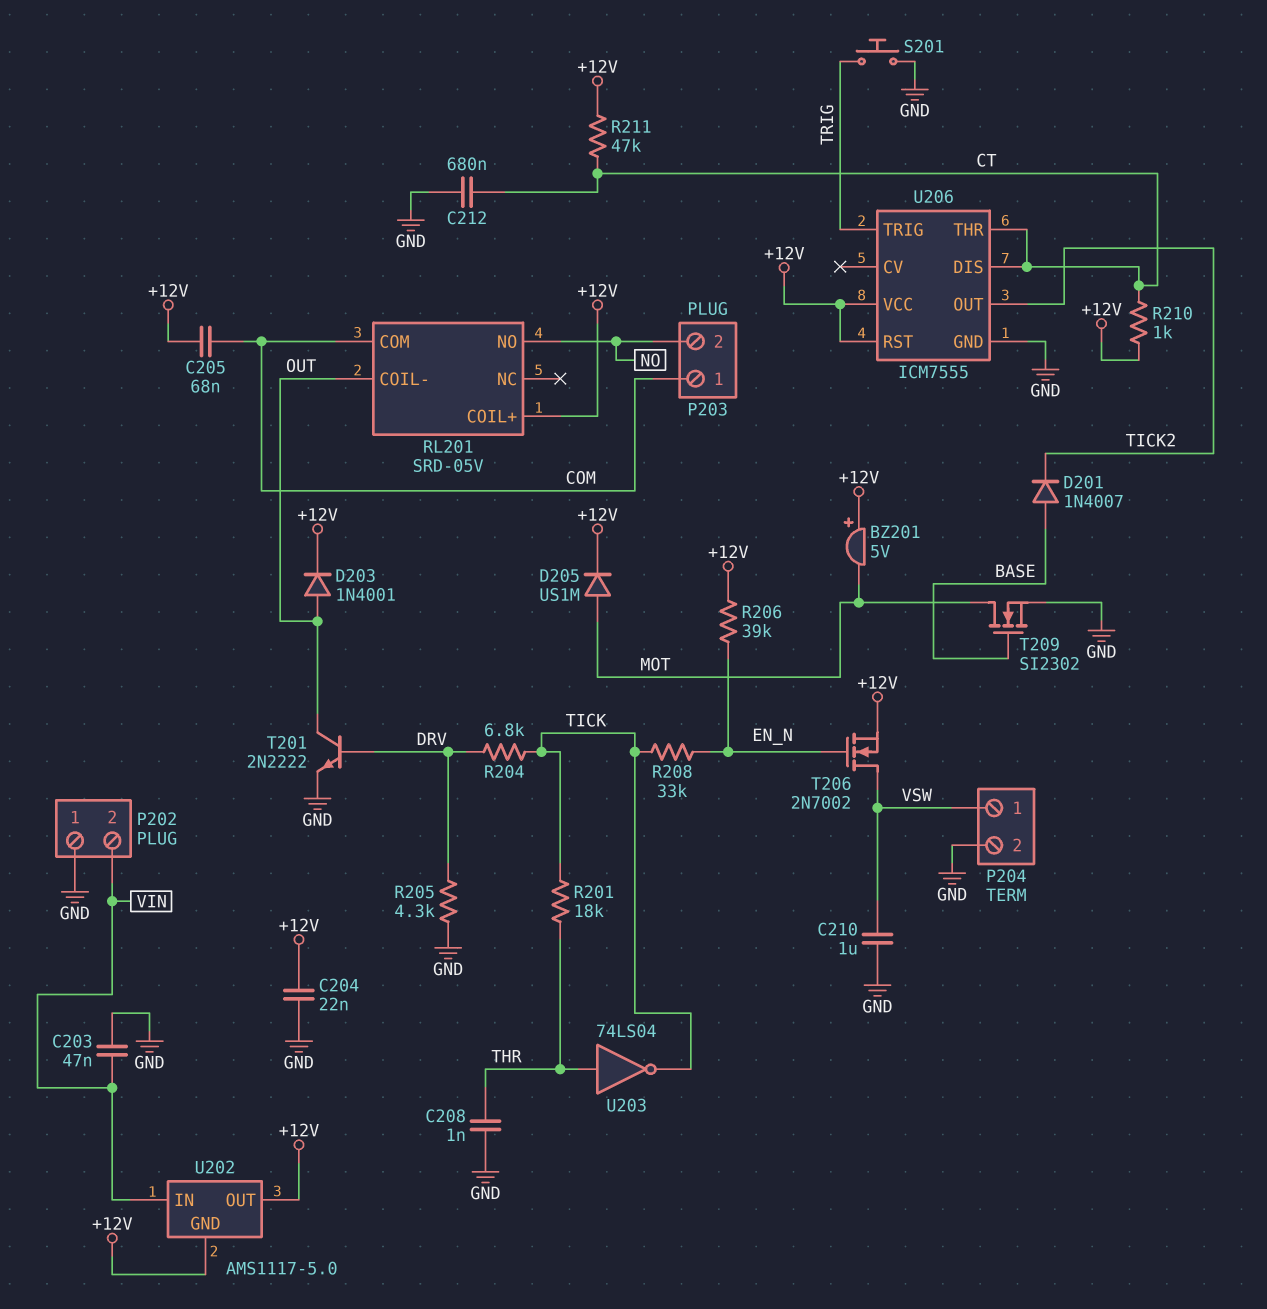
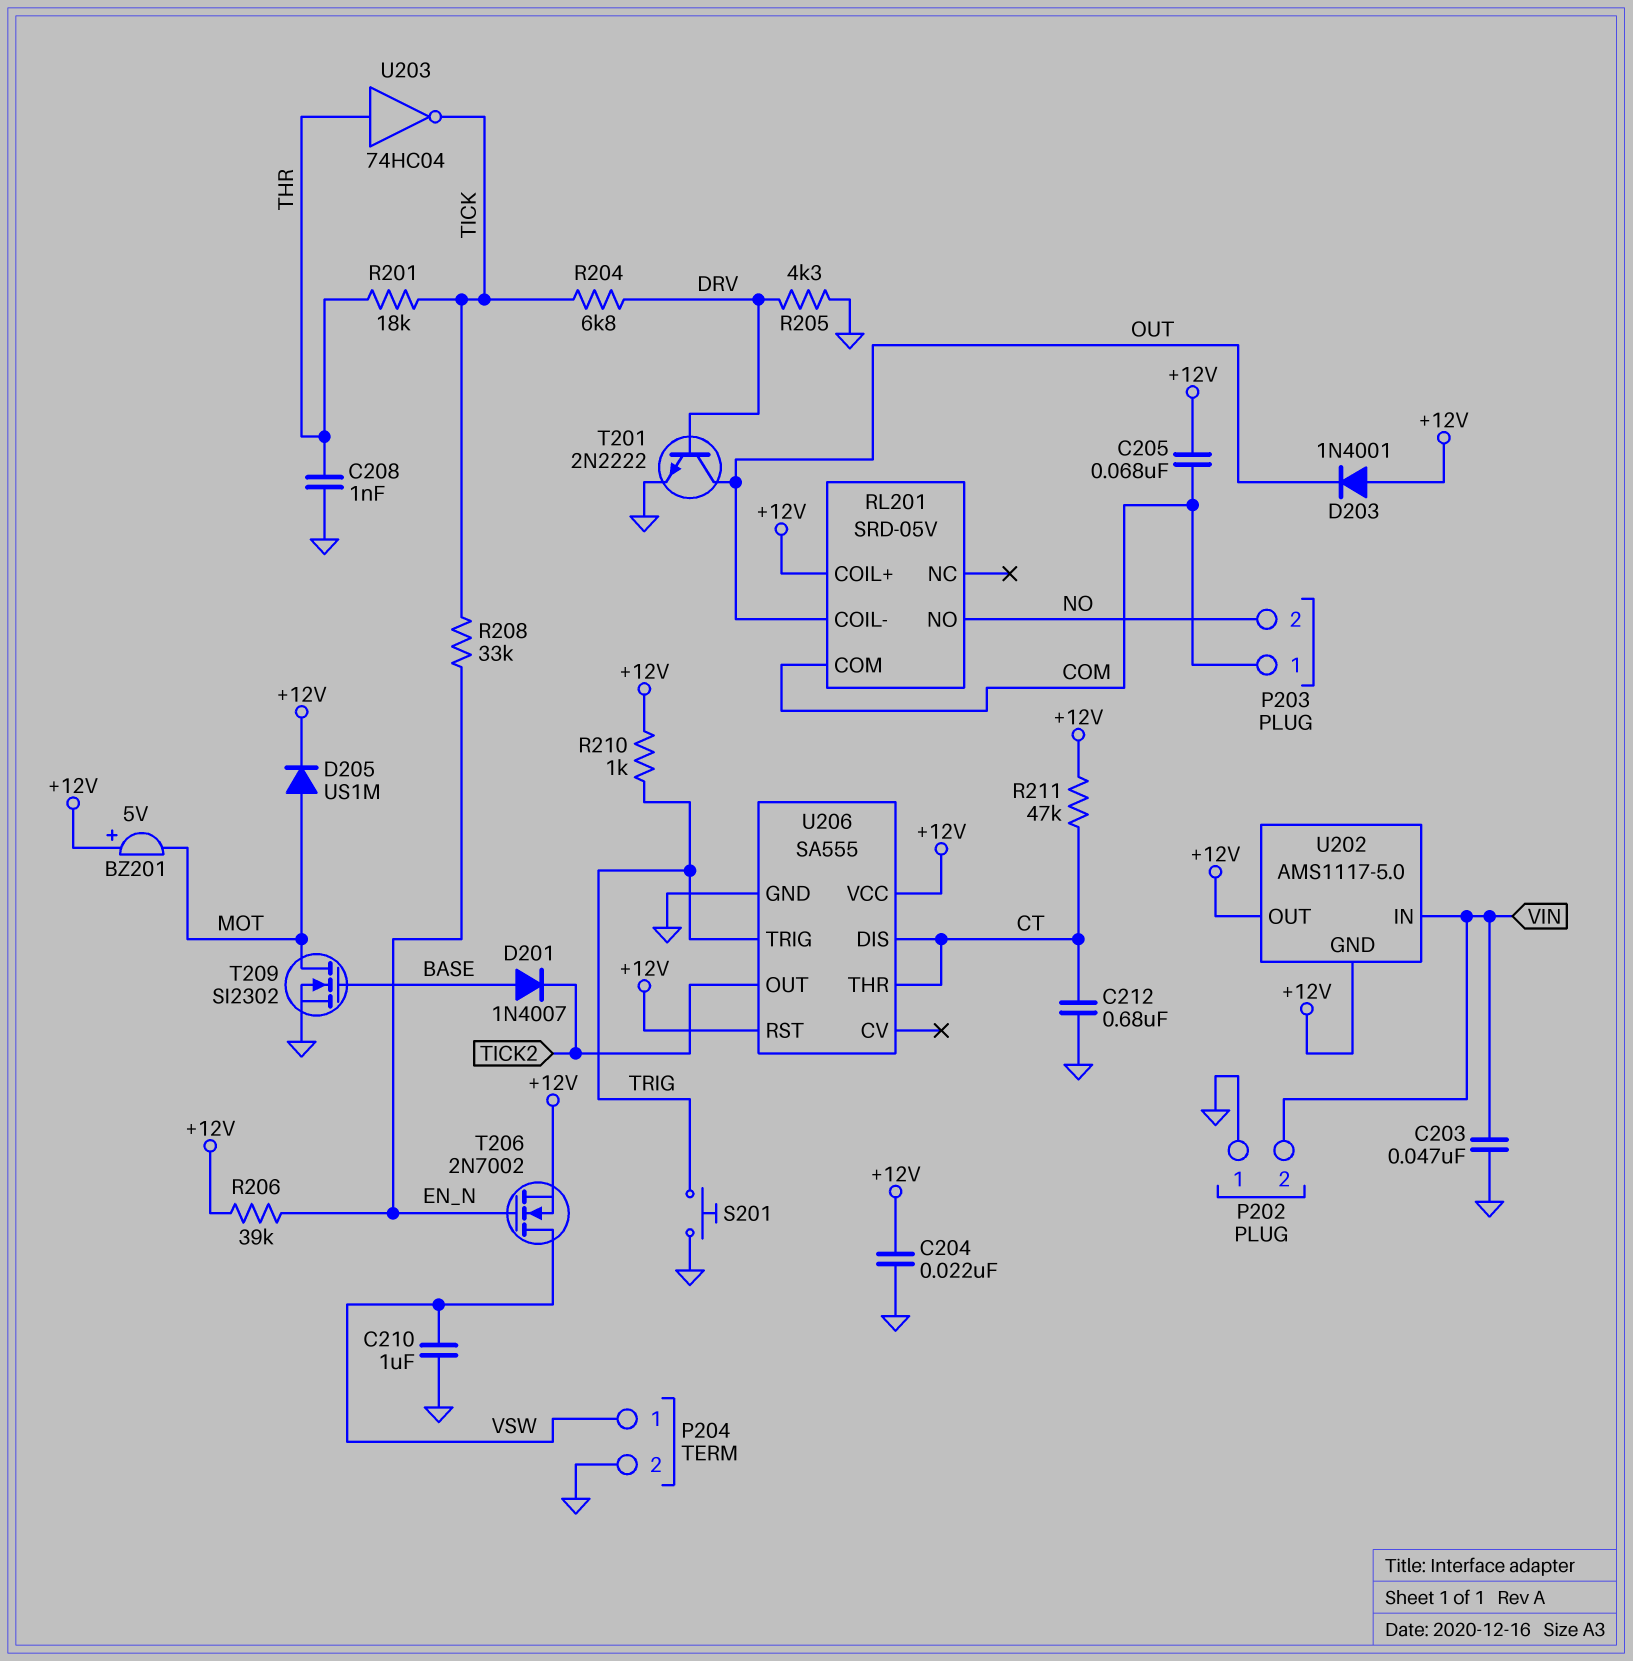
D203: diode 1N4001 (A OUT, K +12V) -> diode 1N4001 (A +12V, K OUT)
R210: 1k (+12V, CT) -> 1k (+12V, TRIG)
U203: NOT 74LS04 (in THR, out TICK) -> NOT 74HC04 (in THR, out TICK)
U206: ICM7555 -> SA555

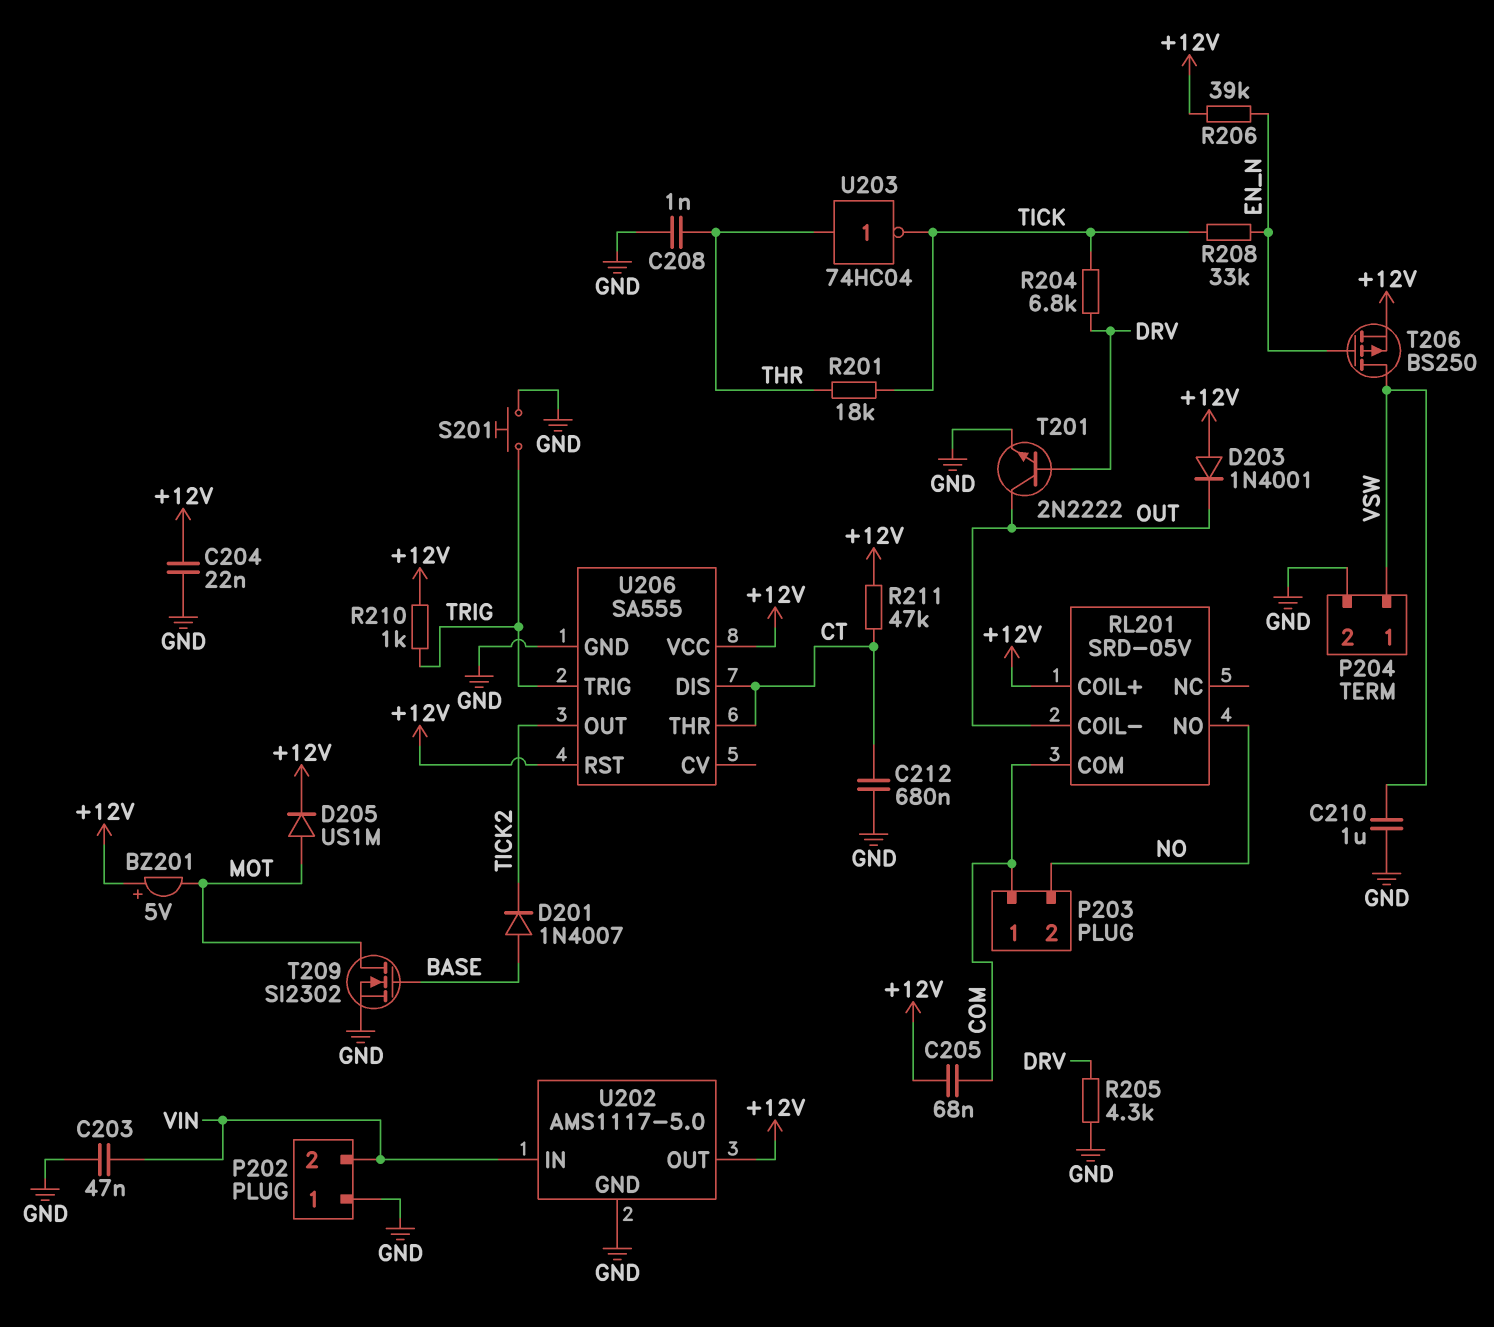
T206: NMOS 2N7002 (G EN_N, D VSW, S +12V) -> PMOS BS250 (G EN_N, D VSW, S +12V)
U202 pin GND: +12V -> GND

